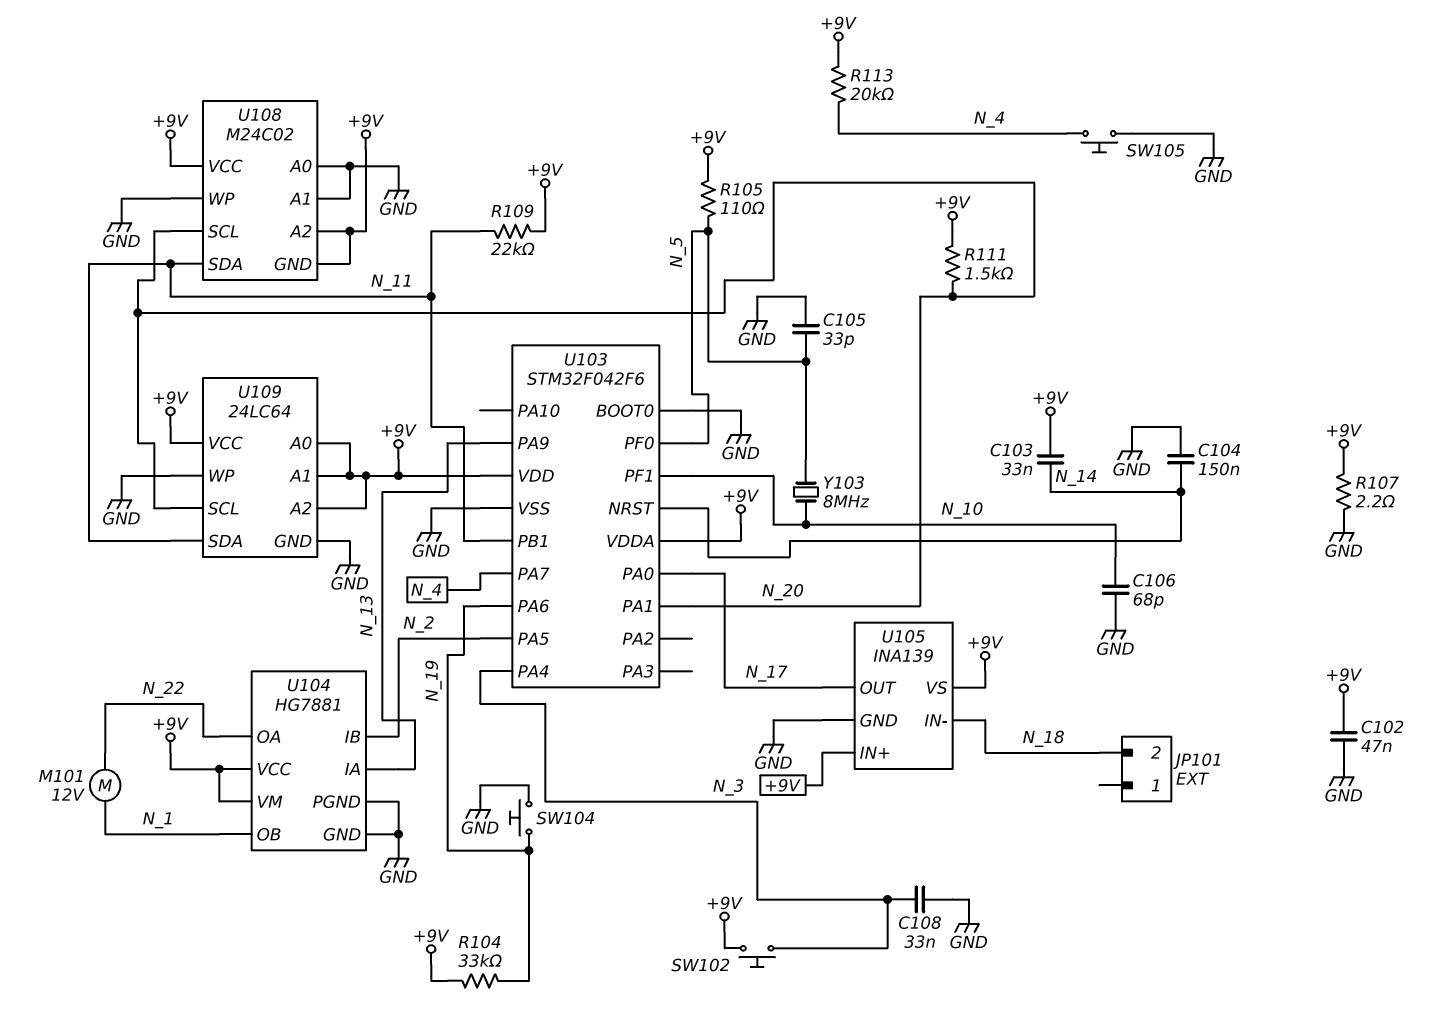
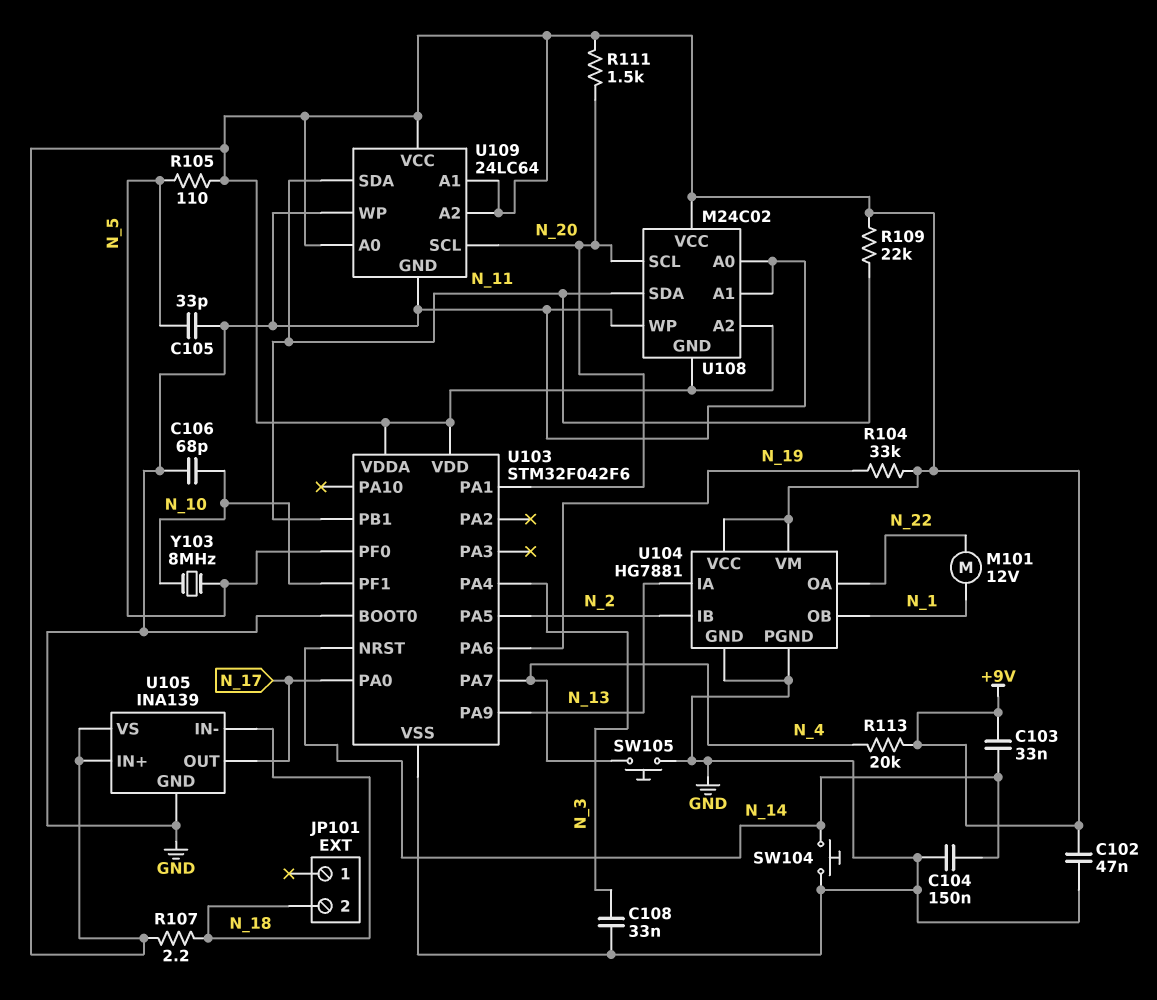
R107: 2.2 (+9V, GND) -> 2.2 (+9V, N_18)
SW102: button (+9V, N_3) -> none
SW104: button (GND, N_19) -> button (GND, N_14)

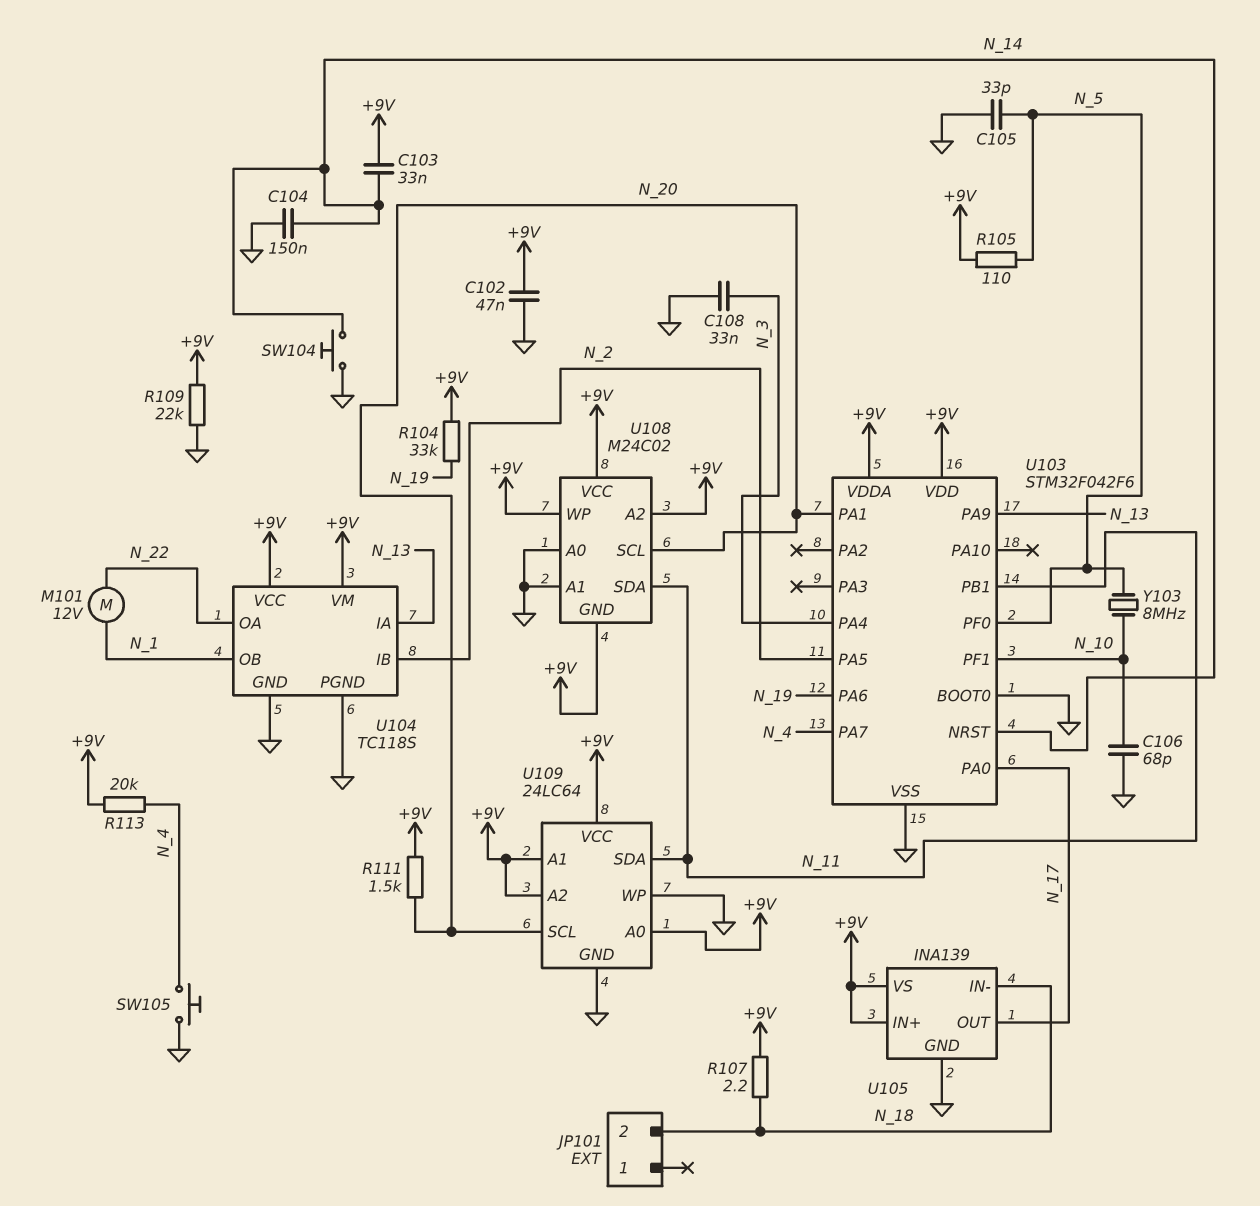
R109: 22k (+9V, N_11) -> 22k (+9V, GND)
U104: HG7881 -> TC118S
U108 pin WP: GND -> +9V

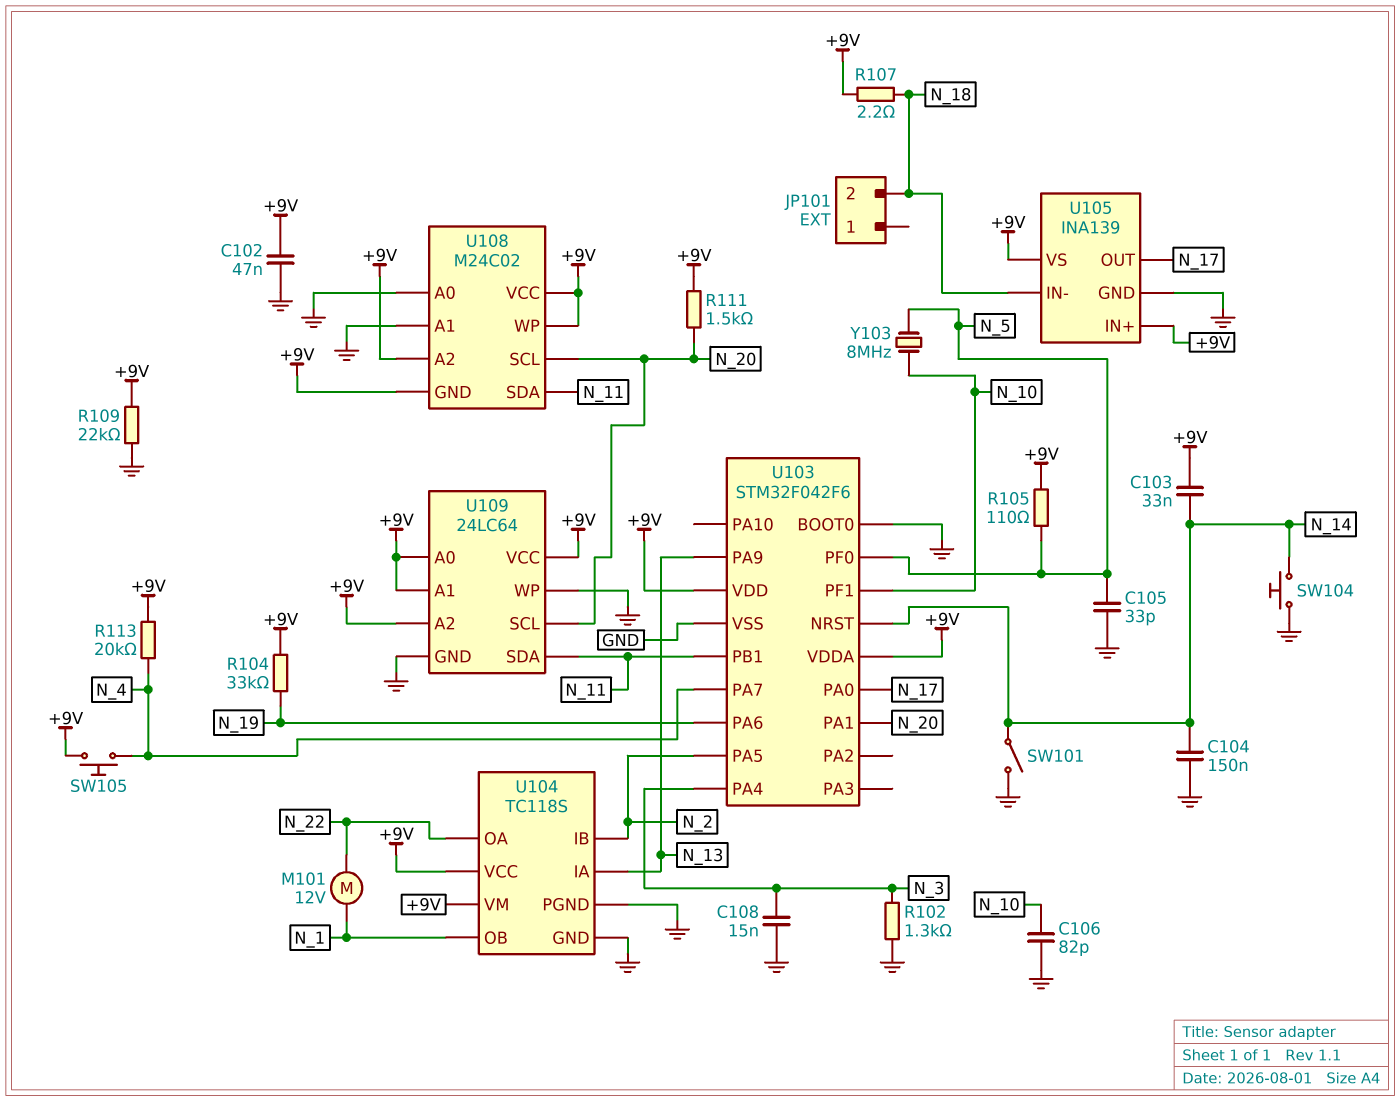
C106: 68pF (GND, N_10) -> 82pF (GND, N_10)
C108: 33nF (GND, N_3) -> 15nF (GND, N_3)
R102: none -> 1.3k (GND, N_3)
SW101: none -> switch (GND, N_14)
SW105: button (GND, N_4) -> button (+9V, N_4)

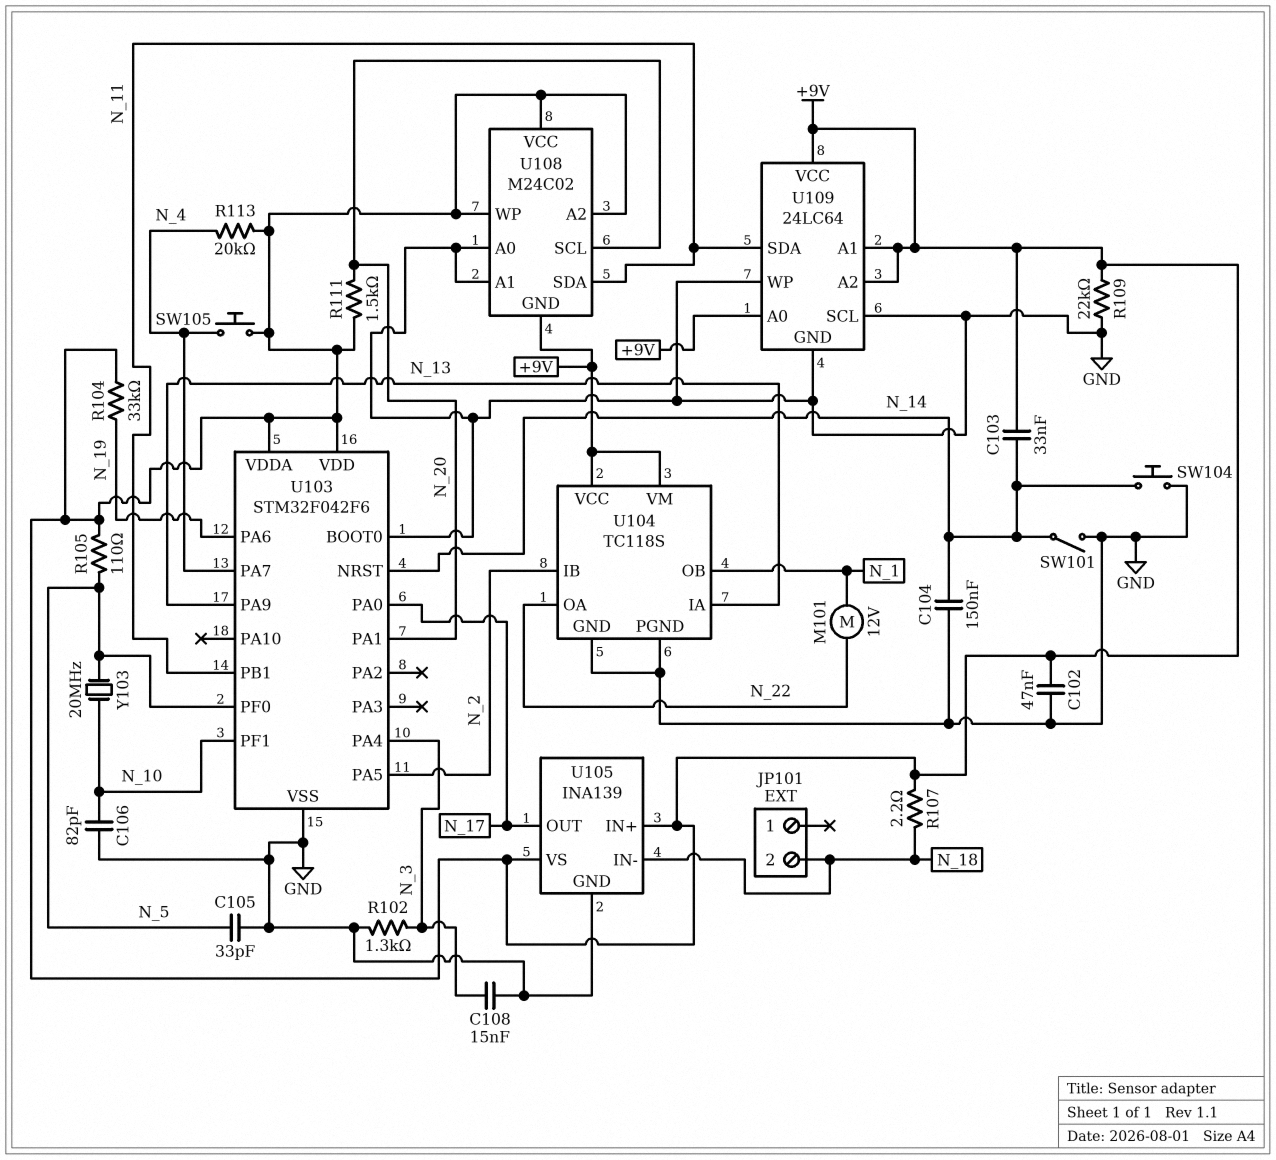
U109 pin SCL: N_20 -> GND
Y103: 8MHz (N_5, N_10) -> 20MHz (N_5, N_10)

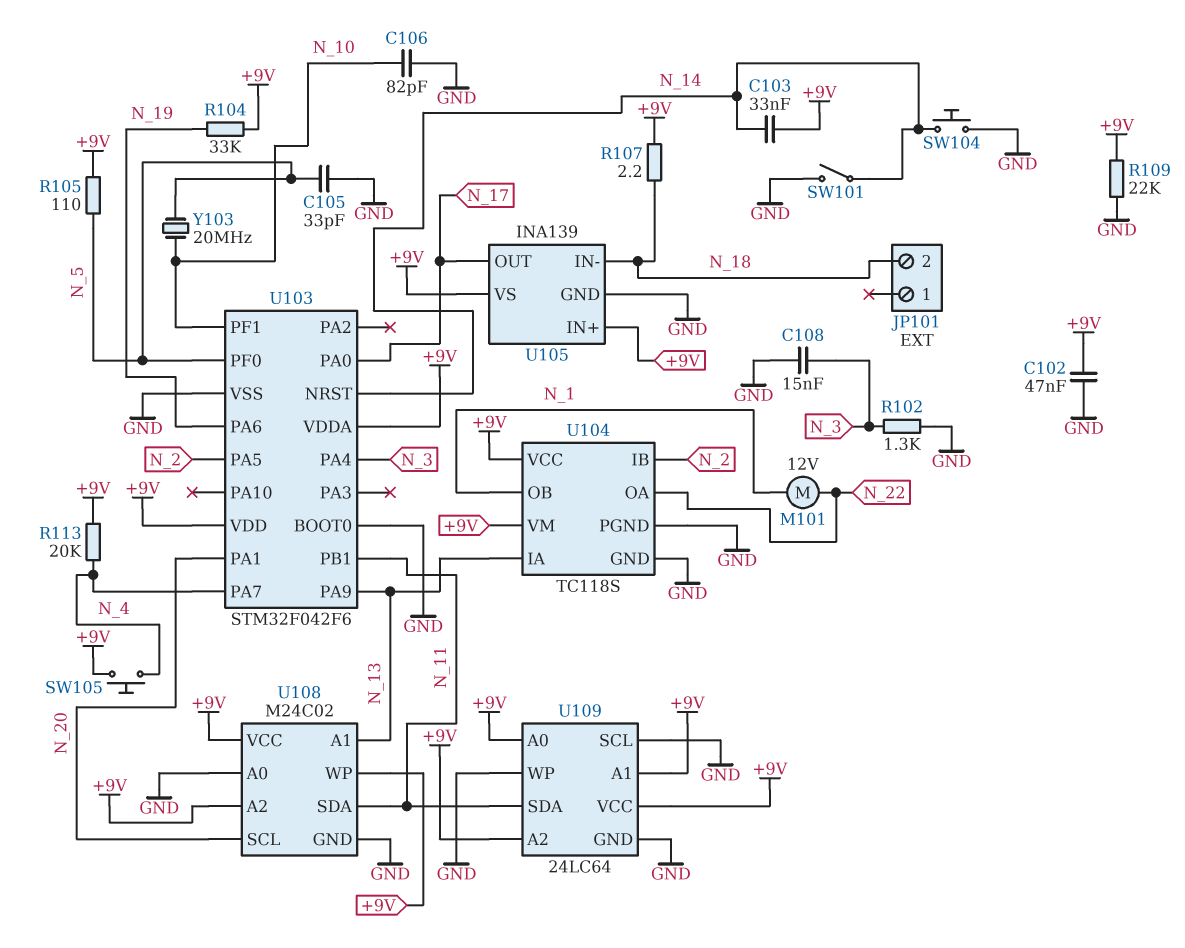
C104: 150nF (GND, N_14) -> none
R111: 1.5k (+9V, N_20) -> none
U108 pin A1: GND -> N_13
U108 pin GND: +9V -> GND

